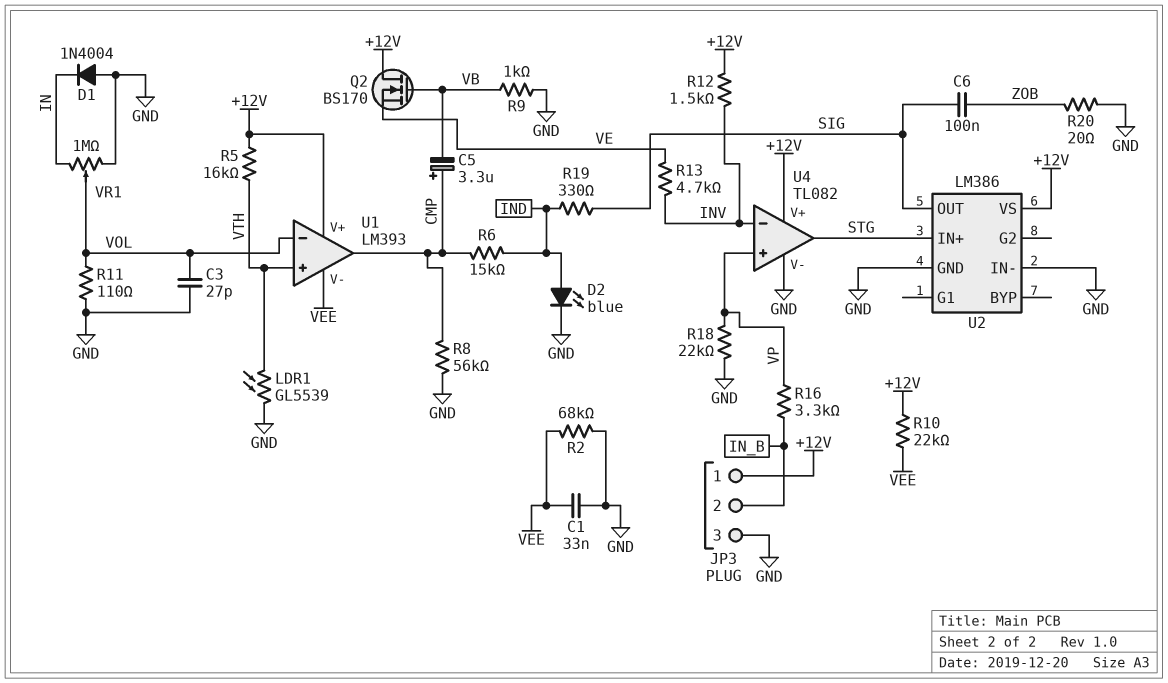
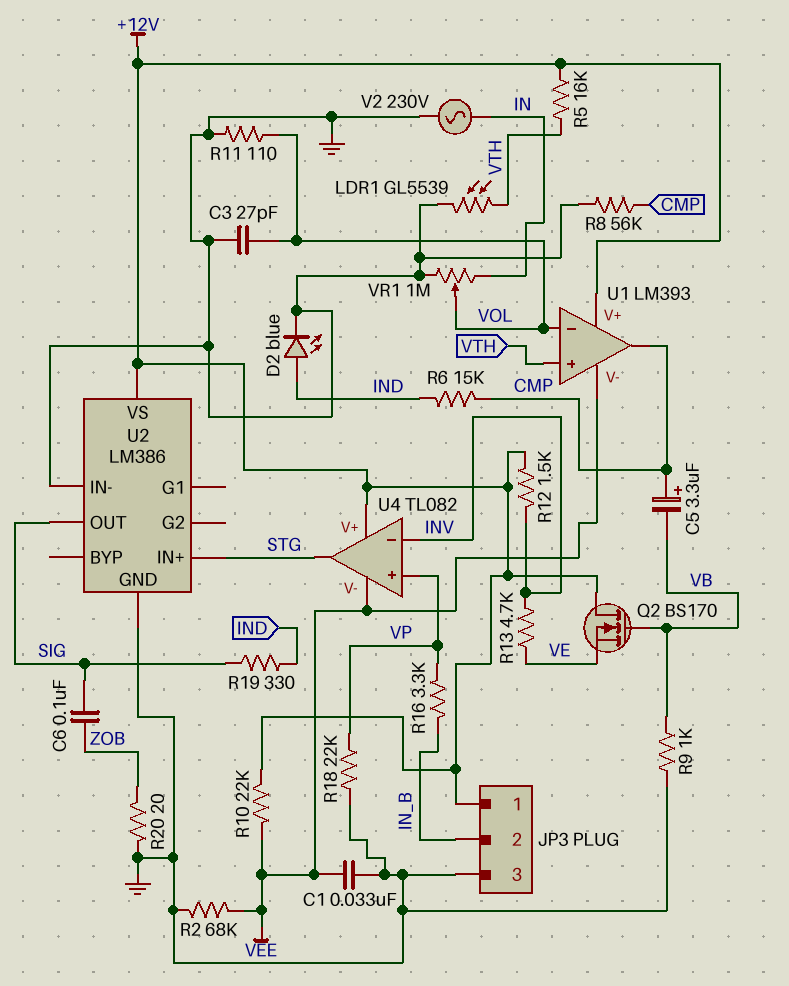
D1: diode 1N4004 (A GND, K IN) -> none
U4 pin V-: GND -> VEE
V2: none -> AC 230V (GND, IN)

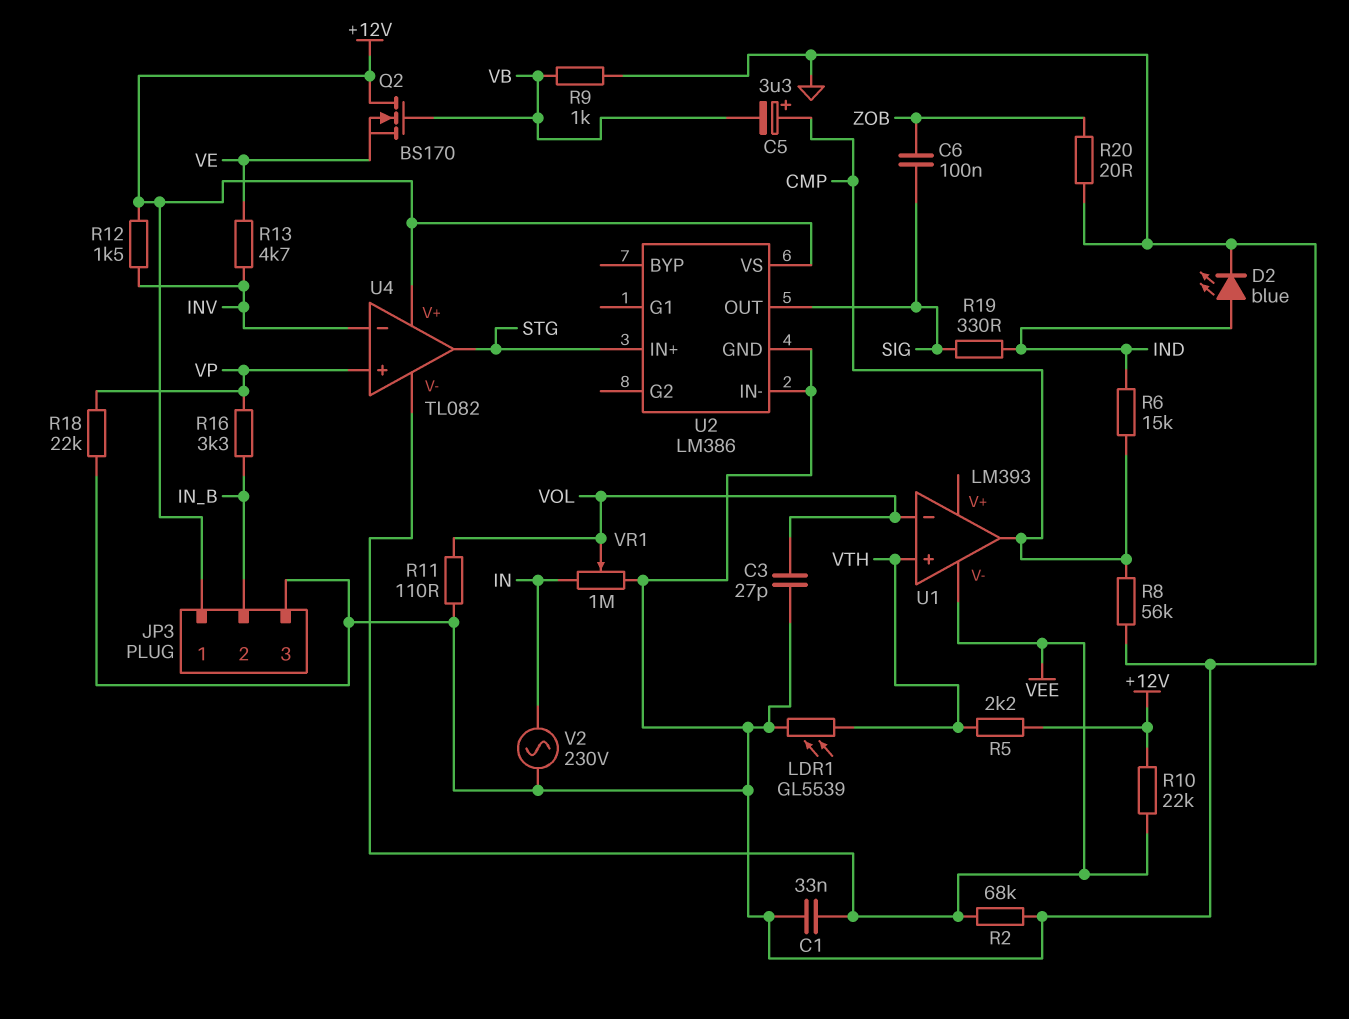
R5: 16k (+12V, VTH) -> 2.2k (+12V, VTH)
U1 pin V+: +12V -> none

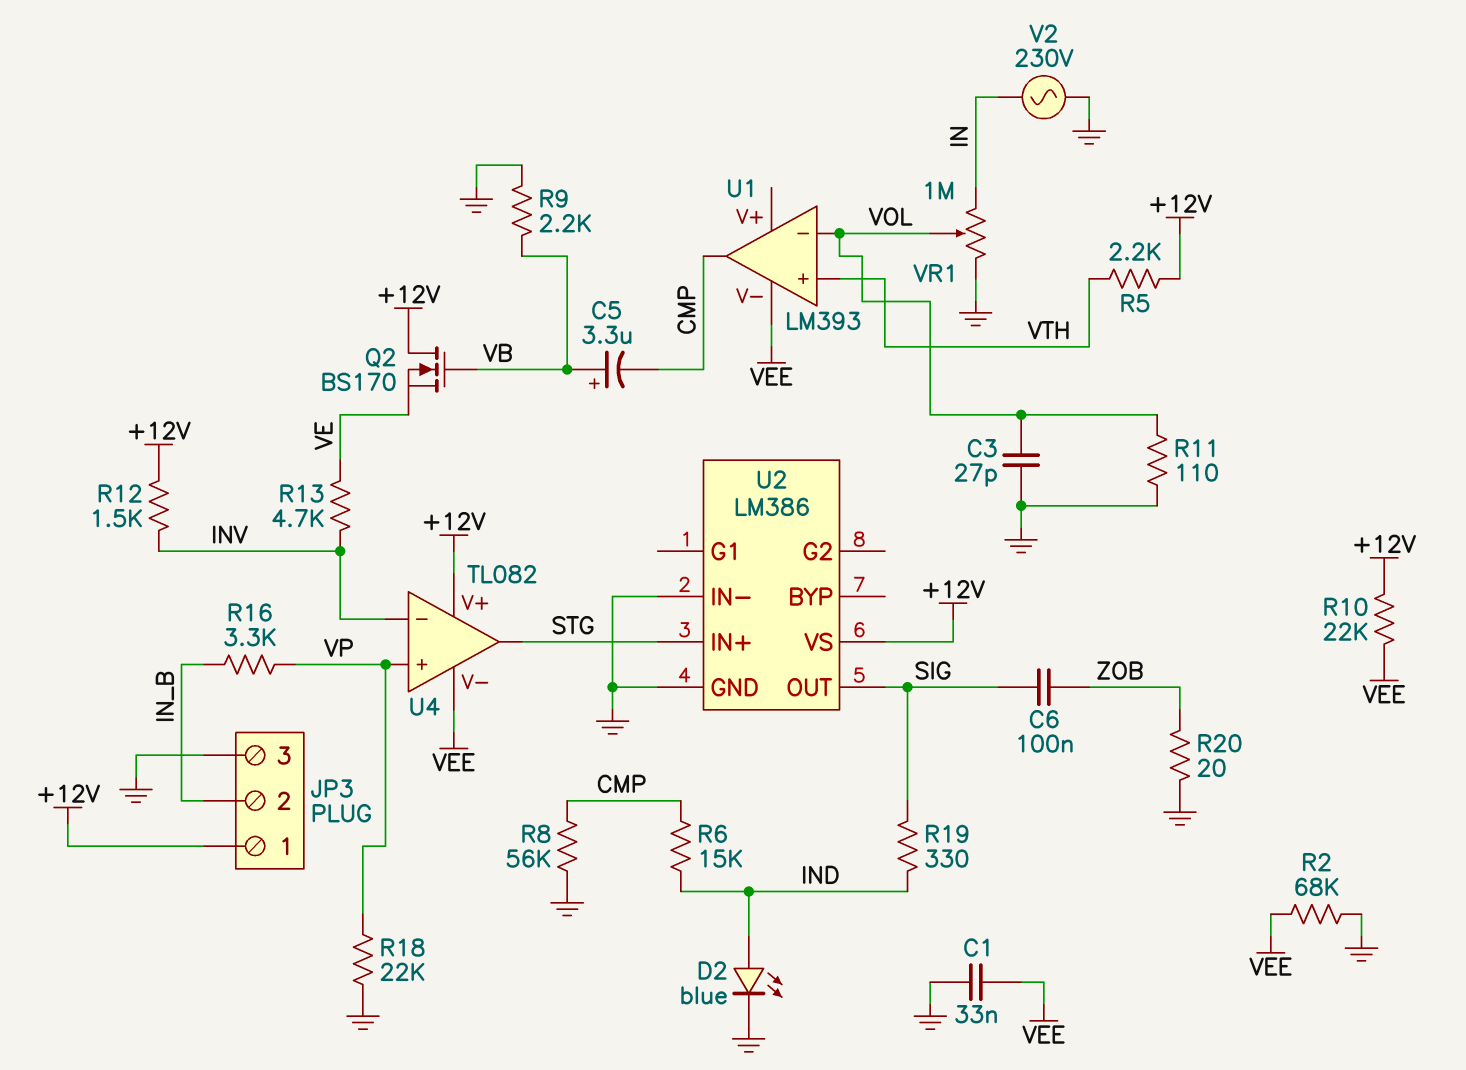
C5: 3.3uF (plus CMP, minus VB) -> 3.3uF (plus VB, minus CMP)
LDR1: GL5539 (GND, VTH) -> none
R9: 1k (GND, VB) -> 2.2k (GND, VB)

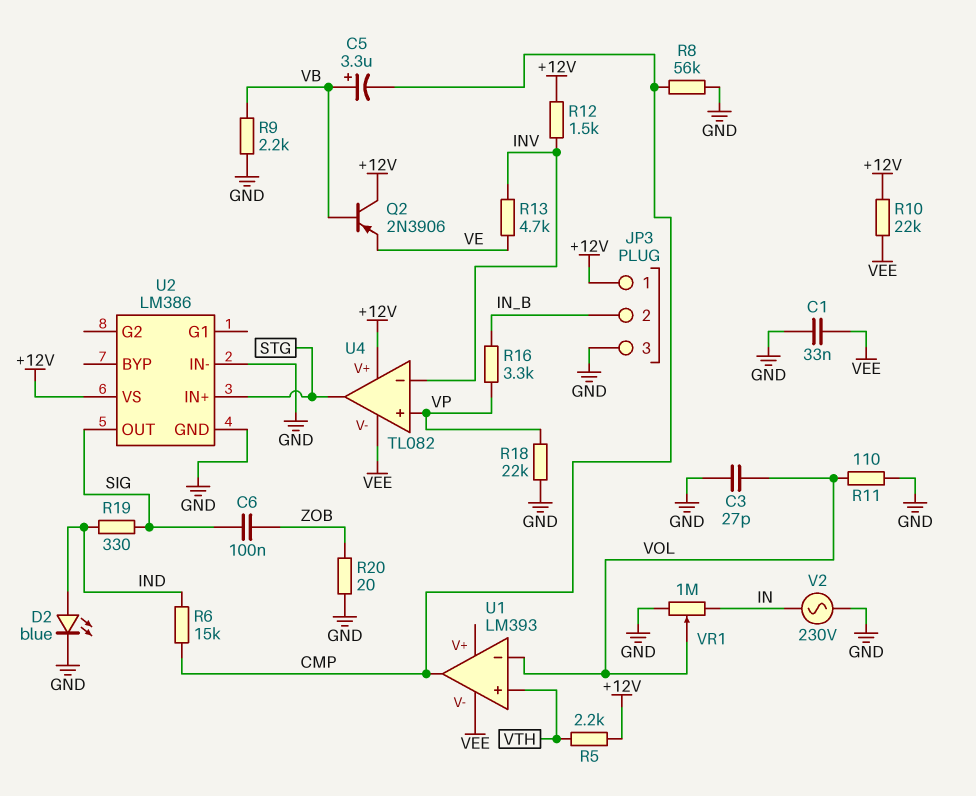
Q2: NMOS BS170 (G VB, D +12V, S VE) -> PNP 2N3906 (B VB, C +12V, E VE)
R2: 68k (GND, VEE) -> none

